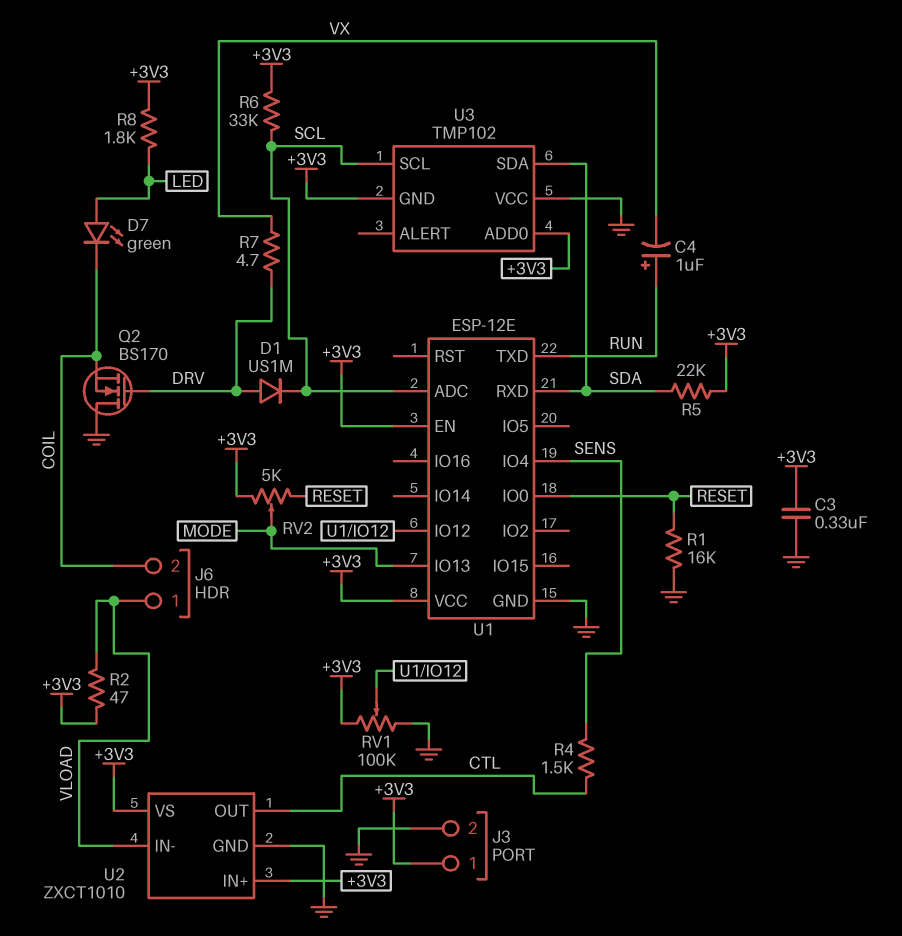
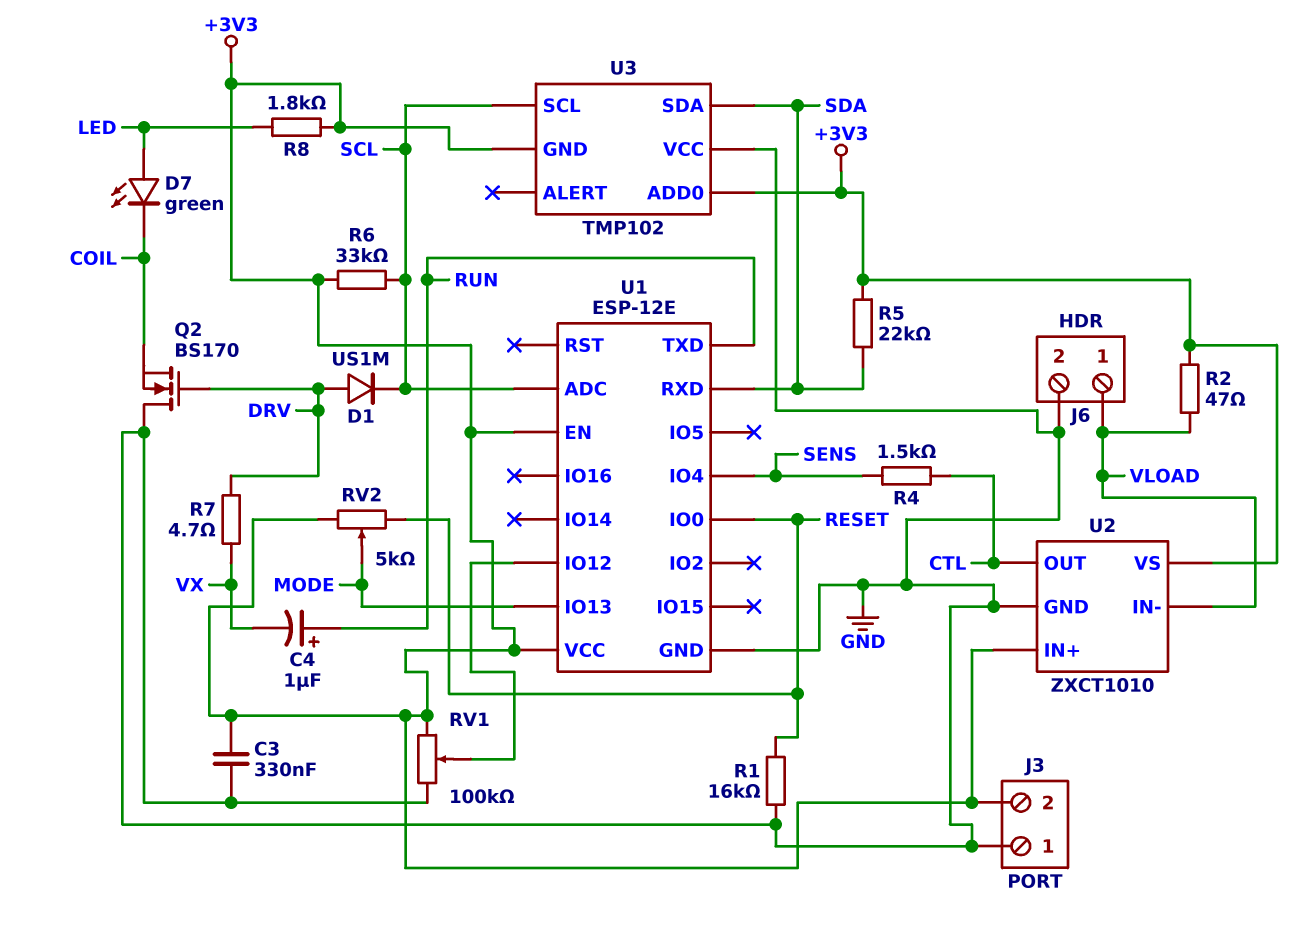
J3 pin 1: +3V3 -> GND
J3 pin 2: GND -> +3V3
J6 pin 2: COIL -> GND

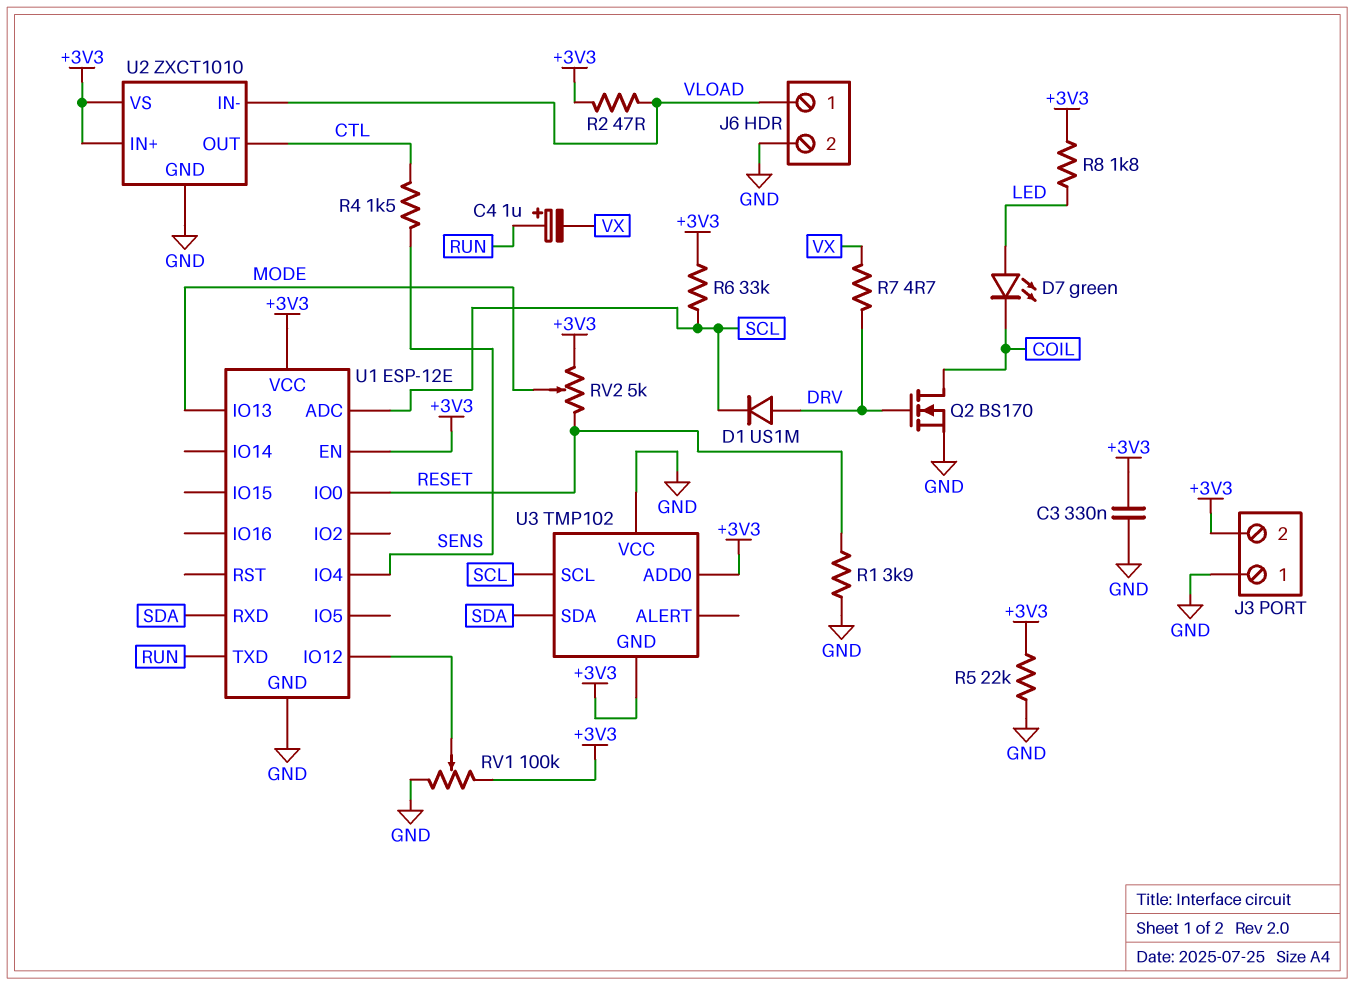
Q2: NMOS BS170 (G DRV, D GND, S COIL) -> NMOS BS170 (G DRV, D COIL, S GND)
R1: 16k (GND, RESET) -> 3.9k (GND, RESET)
R5: 22k (+3V3, SDA) -> 22k (+3V3, GND)

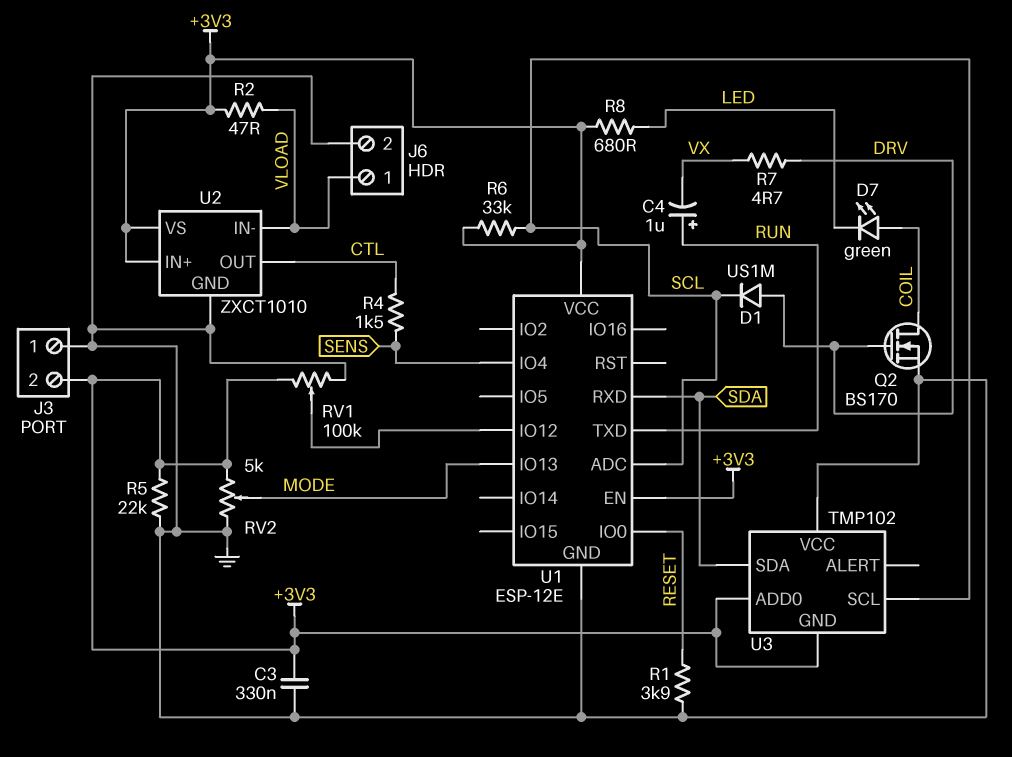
D7: LED green (A LED, K COIL) -> LED green (A COIL, K LED)
R8: 1.8k (+3V3, LED) -> 680 (+3V3, LED)
RV2: 5k (+3V3, RESET, wiper MODE) -> 5k (+3V3, GND, wiper MODE)

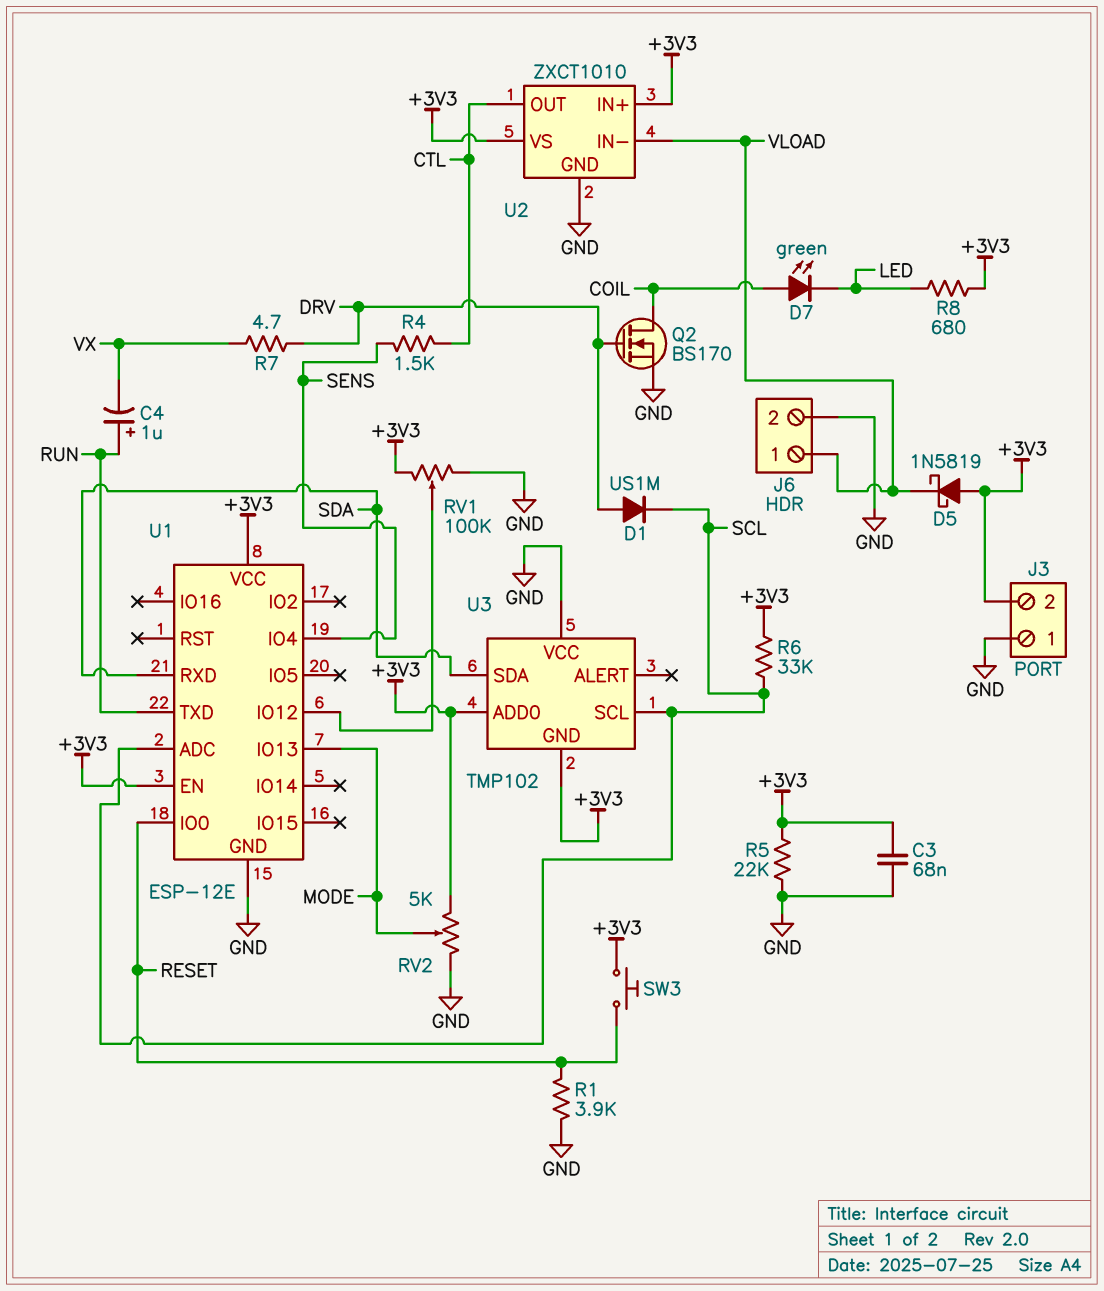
C3: 330nF (+3V3, GND) -> 68nF (+3V3, GND)
D5: none -> schottky 1N5819 (A +3V3, K VLOAD)
R2: 47 (+3V3, VLOAD) -> none
SW3: none -> button (+3V3, RESET)

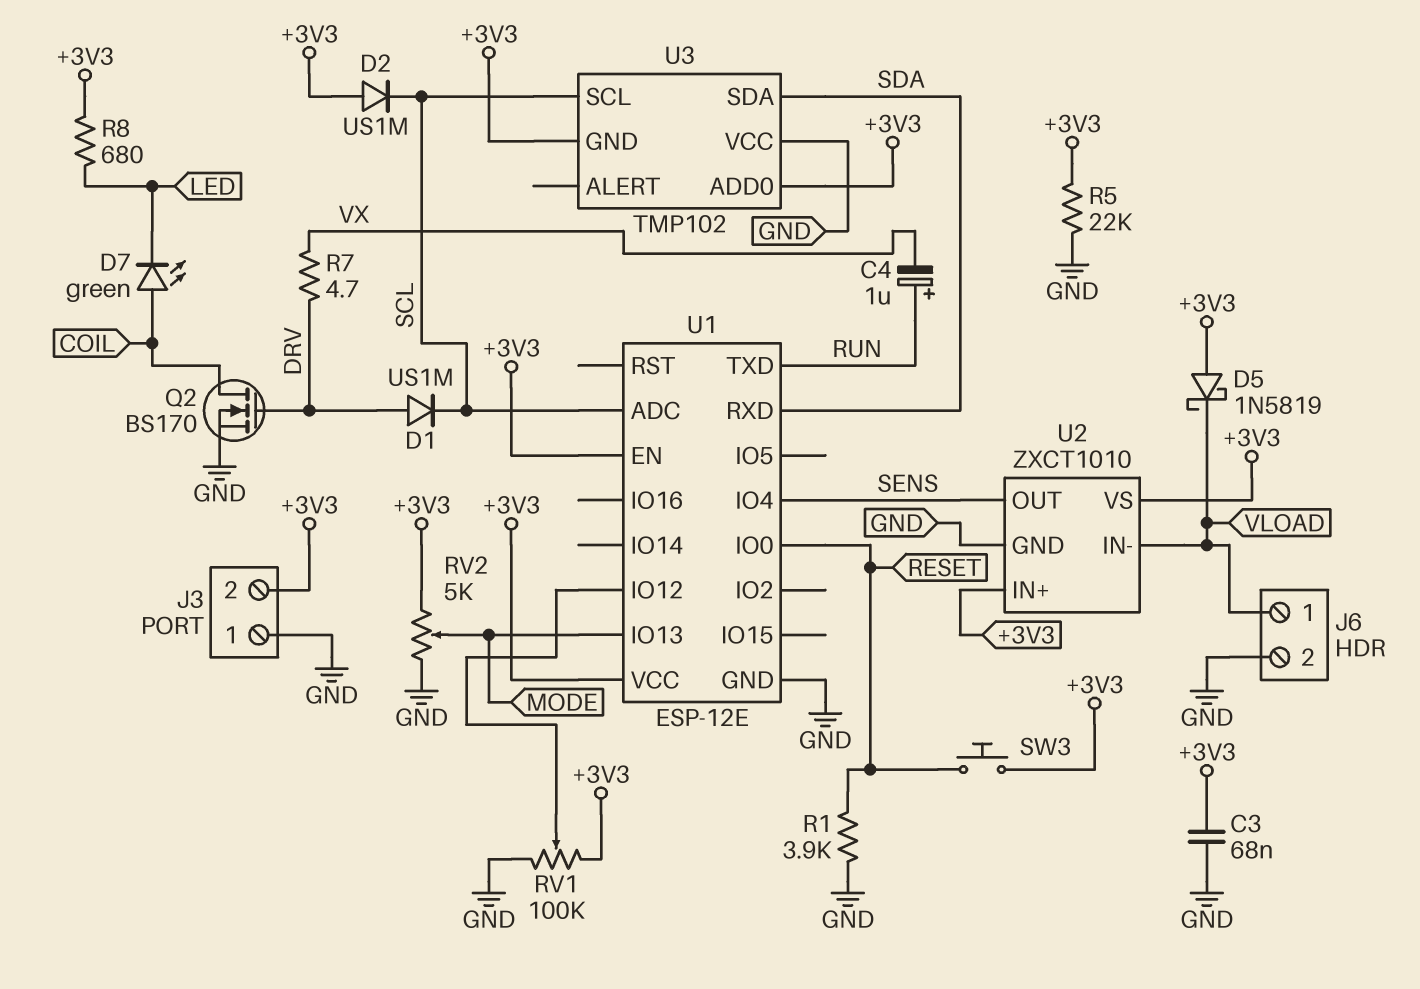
D2: none -> diode US1M (A +3V3, K SCL)
R4: 1.5k (CTL, SENS) -> none
R6: 33k (+3V3, SCL) -> none
U2 pin OUT: CTL -> SENS

